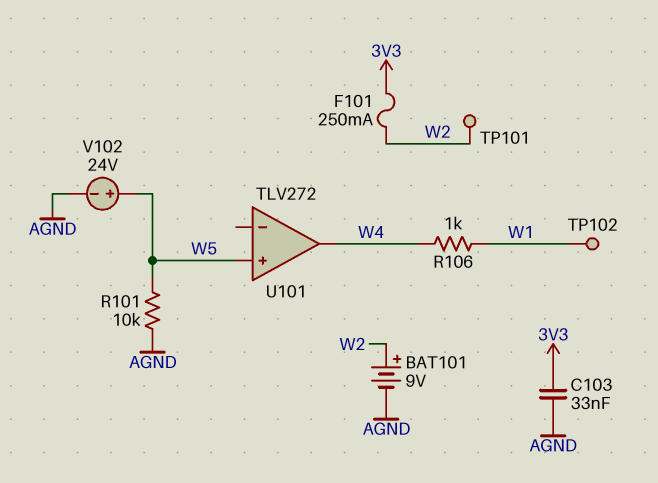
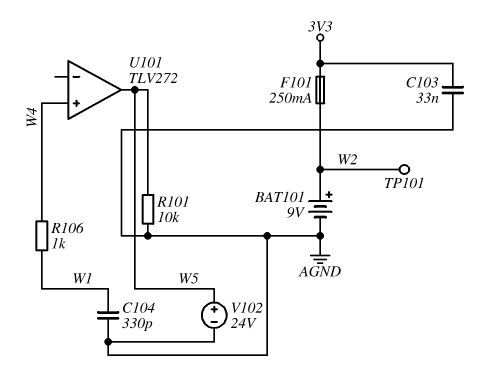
C104: none -> 330pF (AGND, W1)
TP102: test point (W1) -> none
U101 pin in+: W5 -> W4
U101 pin out: W4 -> W5

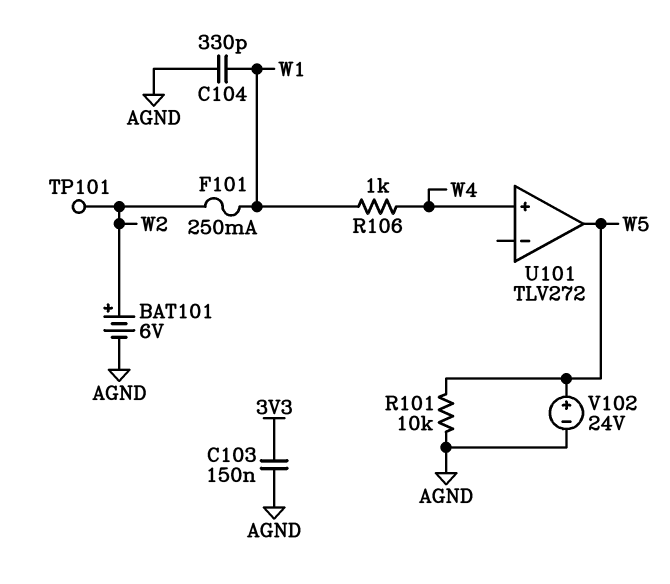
BAT101: 9V (plus W2, minus AGND) -> 6V (plus W2, minus AGND)
C103: 33nF (3V3, AGND) -> 150nF (3V3, AGND)
F101: 250mA (3V3, W2) -> 250mA (W1, W2)

